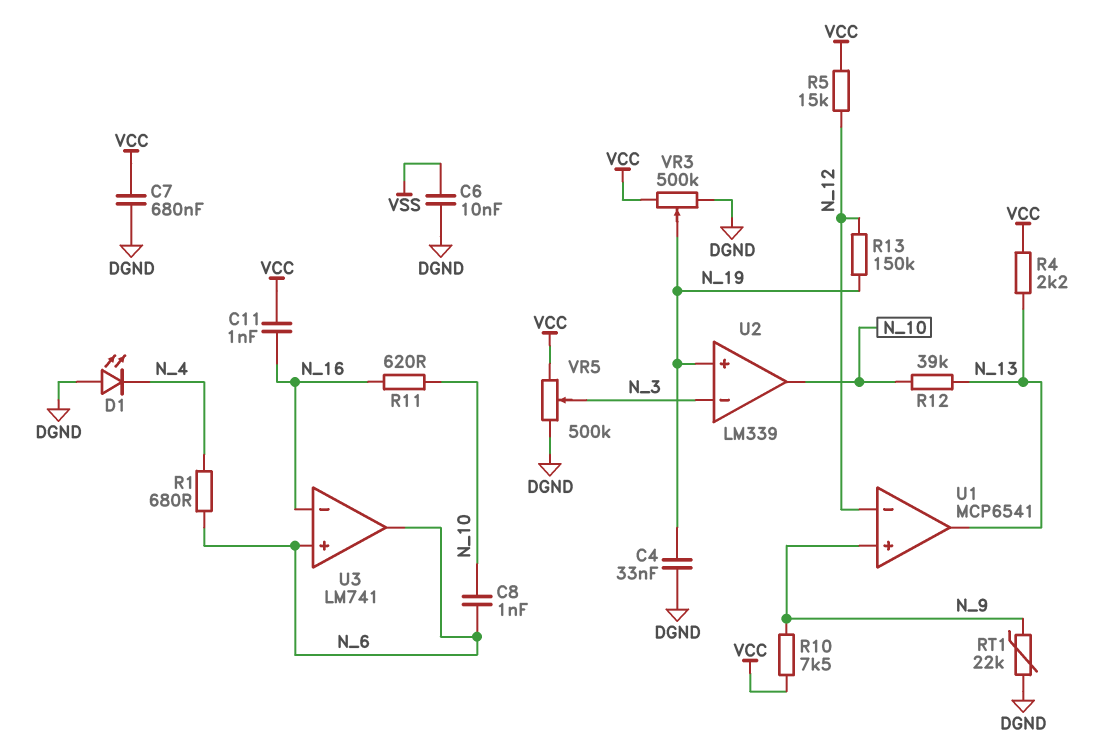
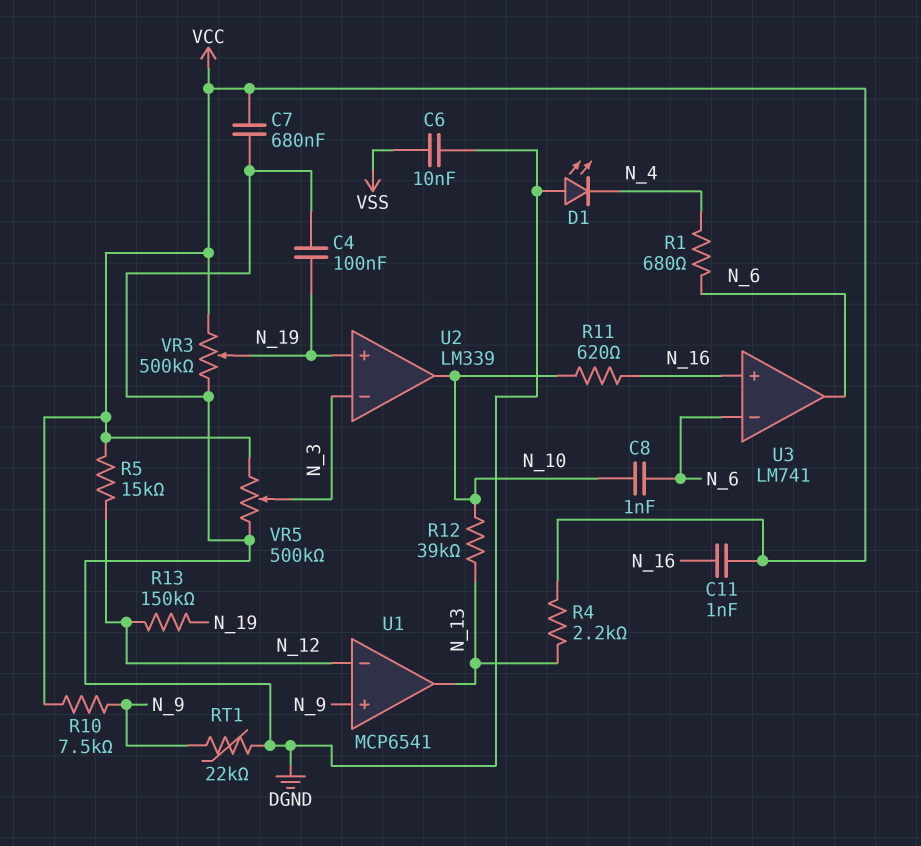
C4: 33nF (DGND, N_19) -> 100nF (DGND, N_19)
U3 pin in+: N_6 -> N_16
U3 pin in-: N_16 -> N_6

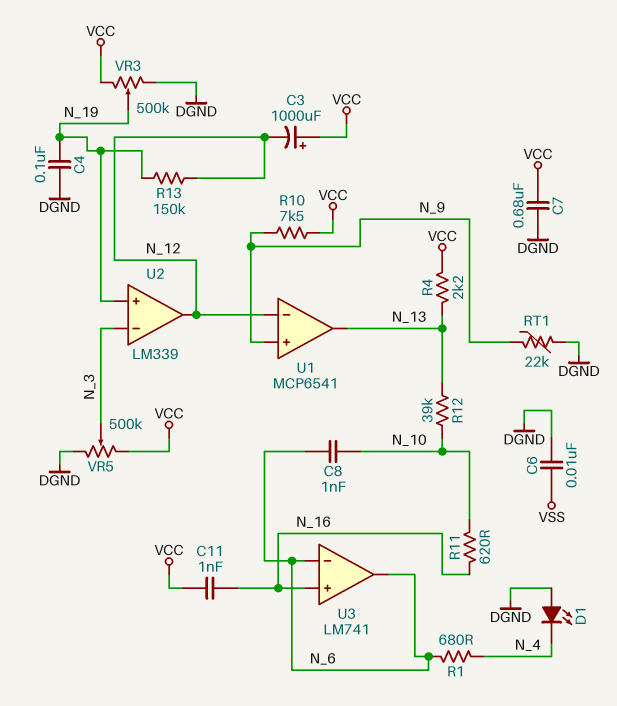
C3: none -> 1000uF (plus VCC, minus N_12)
R5: 15k (N_12, VCC) -> none
U2 pin out: N_10 -> N_12

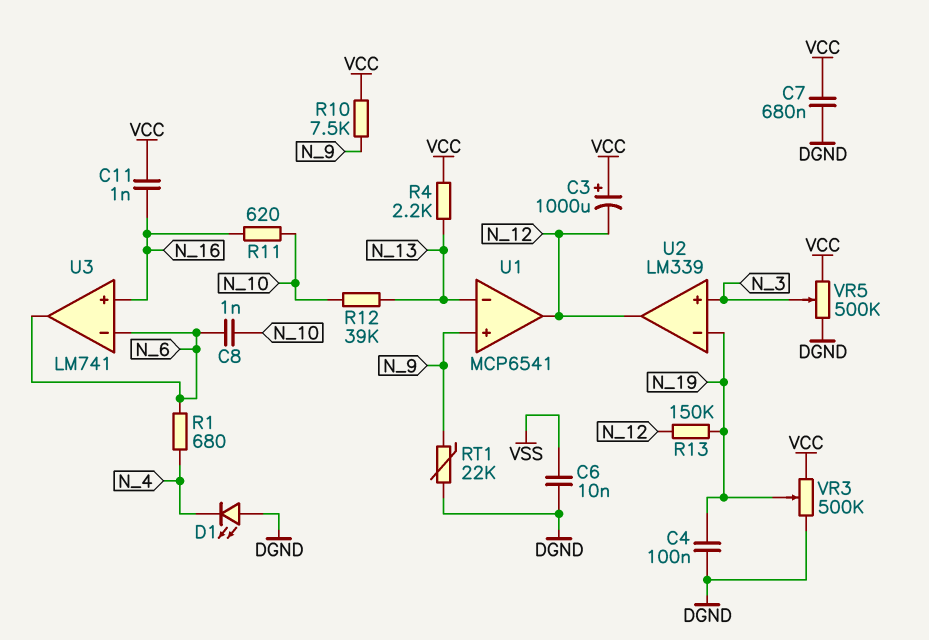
U1 pin in-: N_12 -> N_13
U1 pin out: N_13 -> N_12
U2 pin in+: N_19 -> N_3
U2 pin in-: N_3 -> N_19

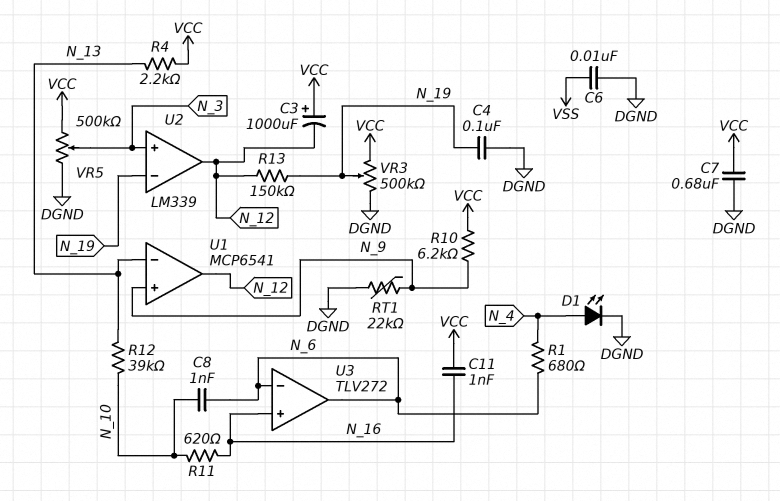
D1: LED (A DGND, K N_4) -> LED (A N_4, K DGND)
R10: 7.5k (N_9, VCC) -> 6.2k (N_9, VCC)
U3: LM741 -> TLV272

